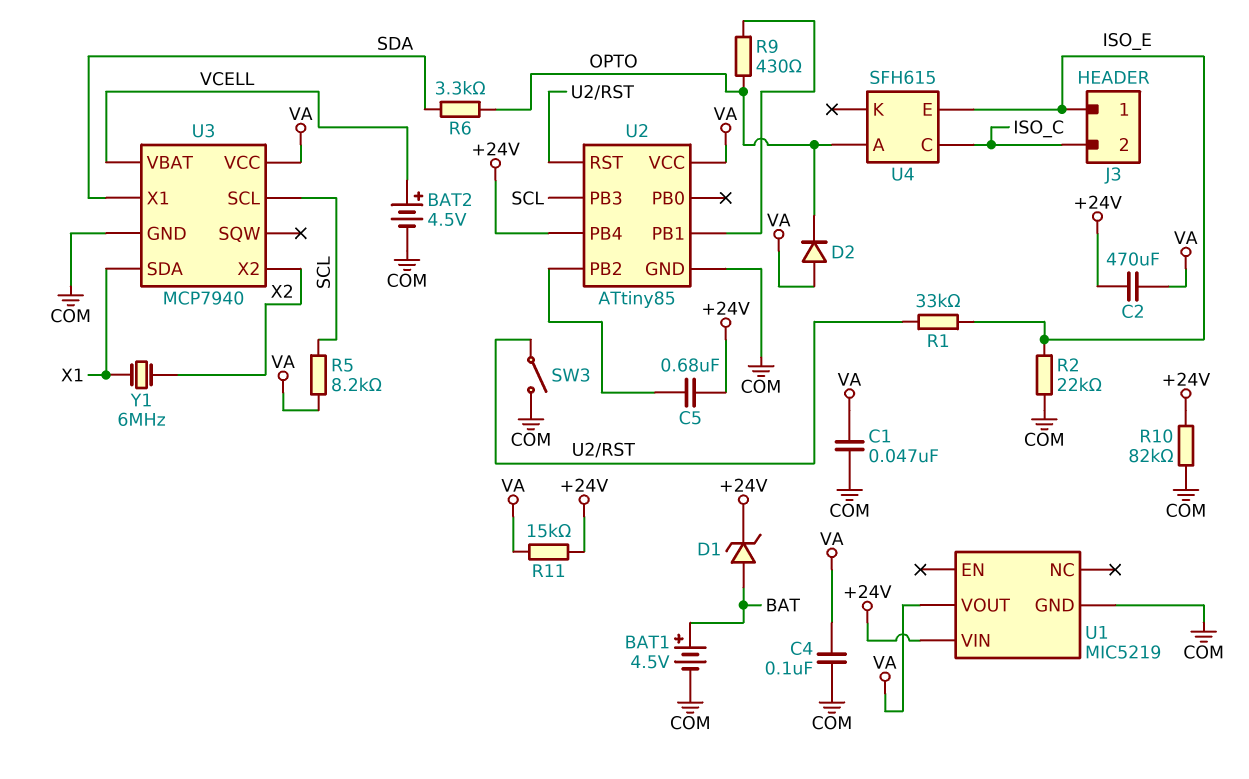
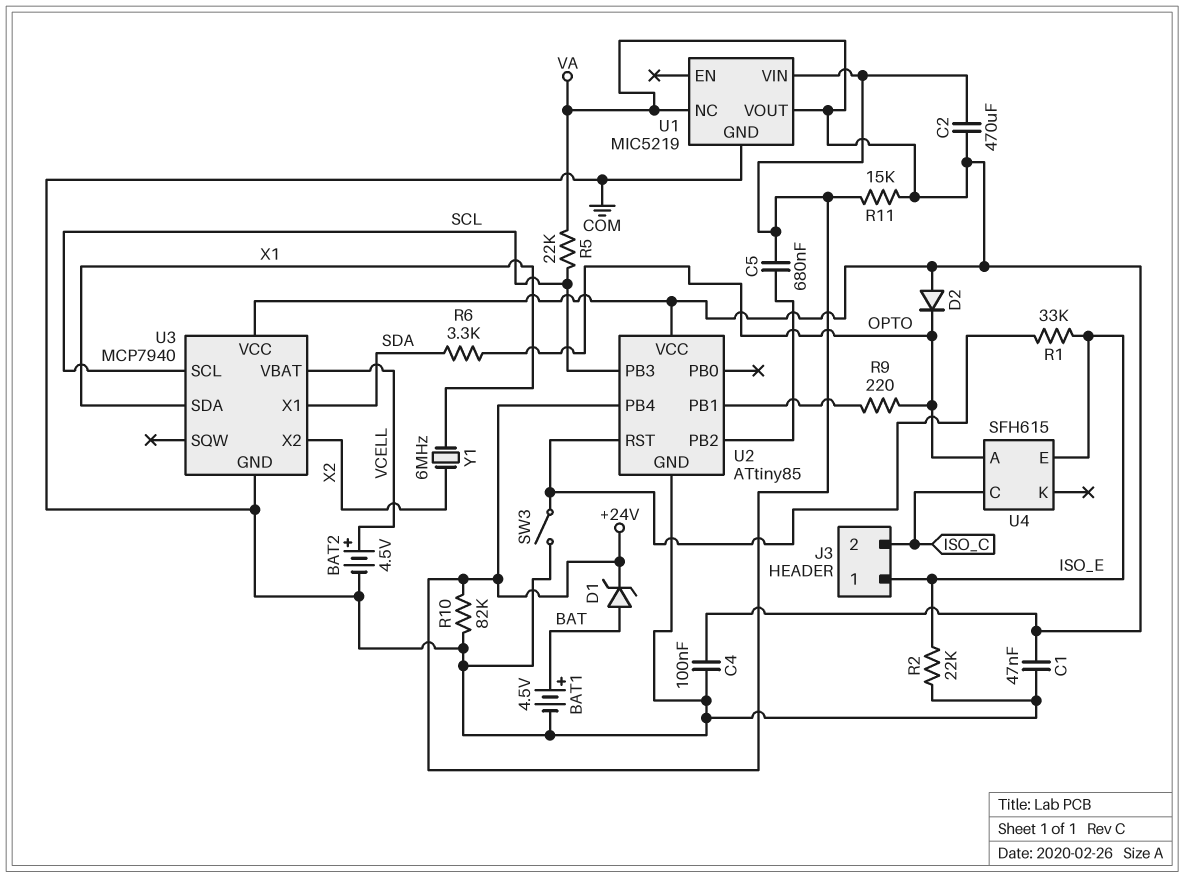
R5: 8.2k (SCL, VA) -> 22k (SCL, VA)
R9: 430 (OPTO, U2/PB1) -> 220 (OPTO, U2/PB1)
U1 pin NC: none -> VA

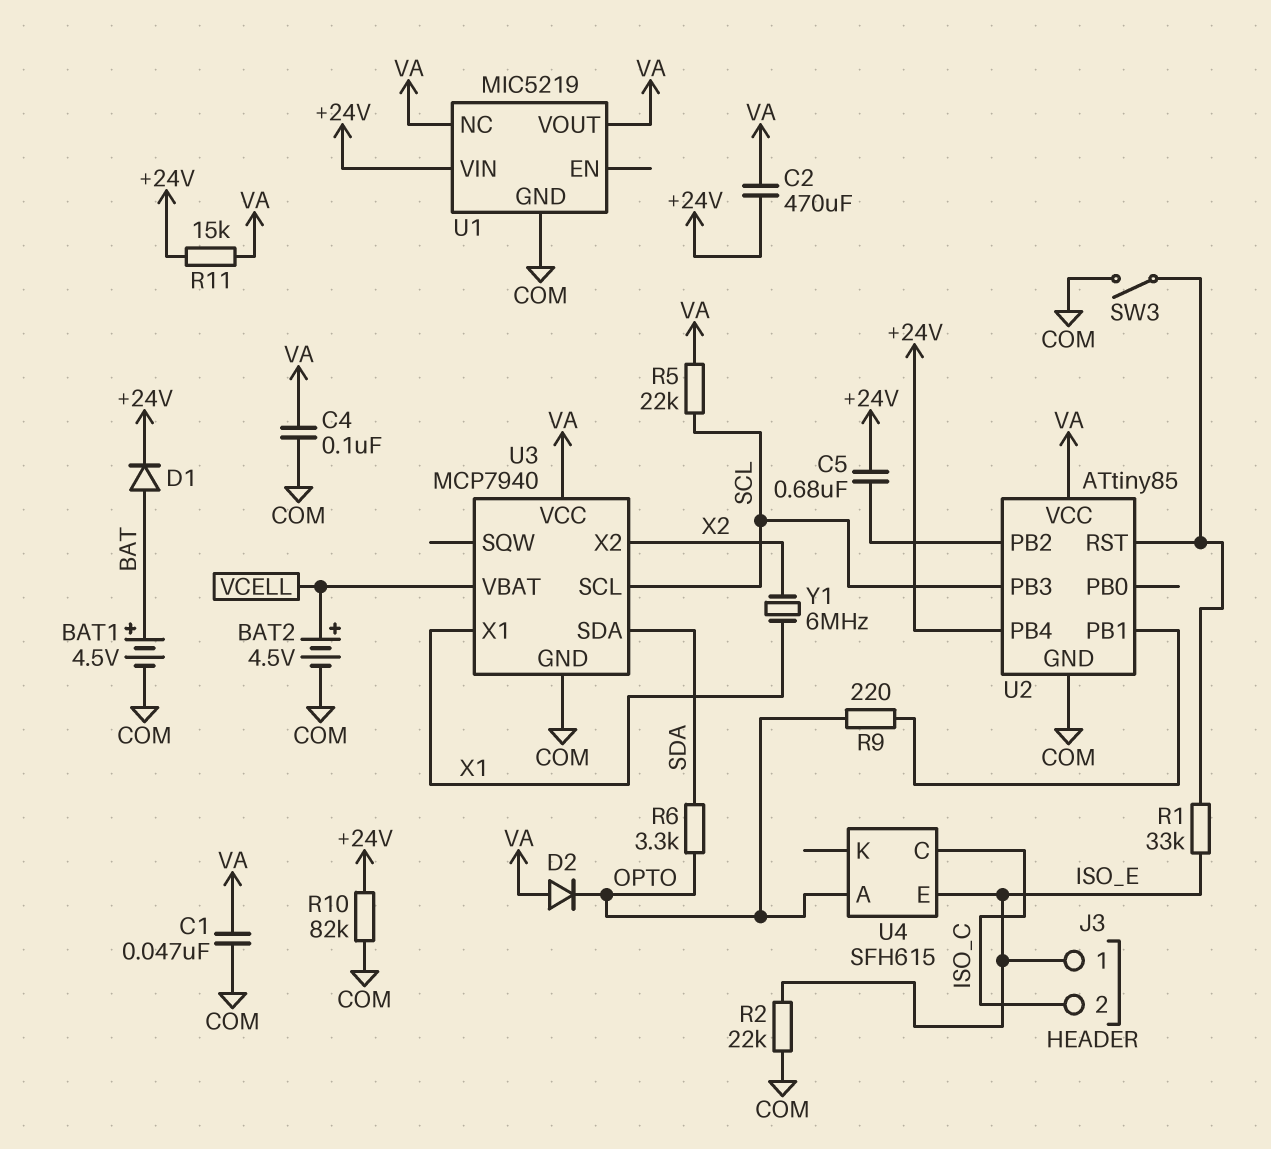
D1: zener (A BAT, K +24V) -> diode (A BAT, K +24V)
U3 pin SDA: X1 -> SDA
U3 pin X1: SDA -> X1

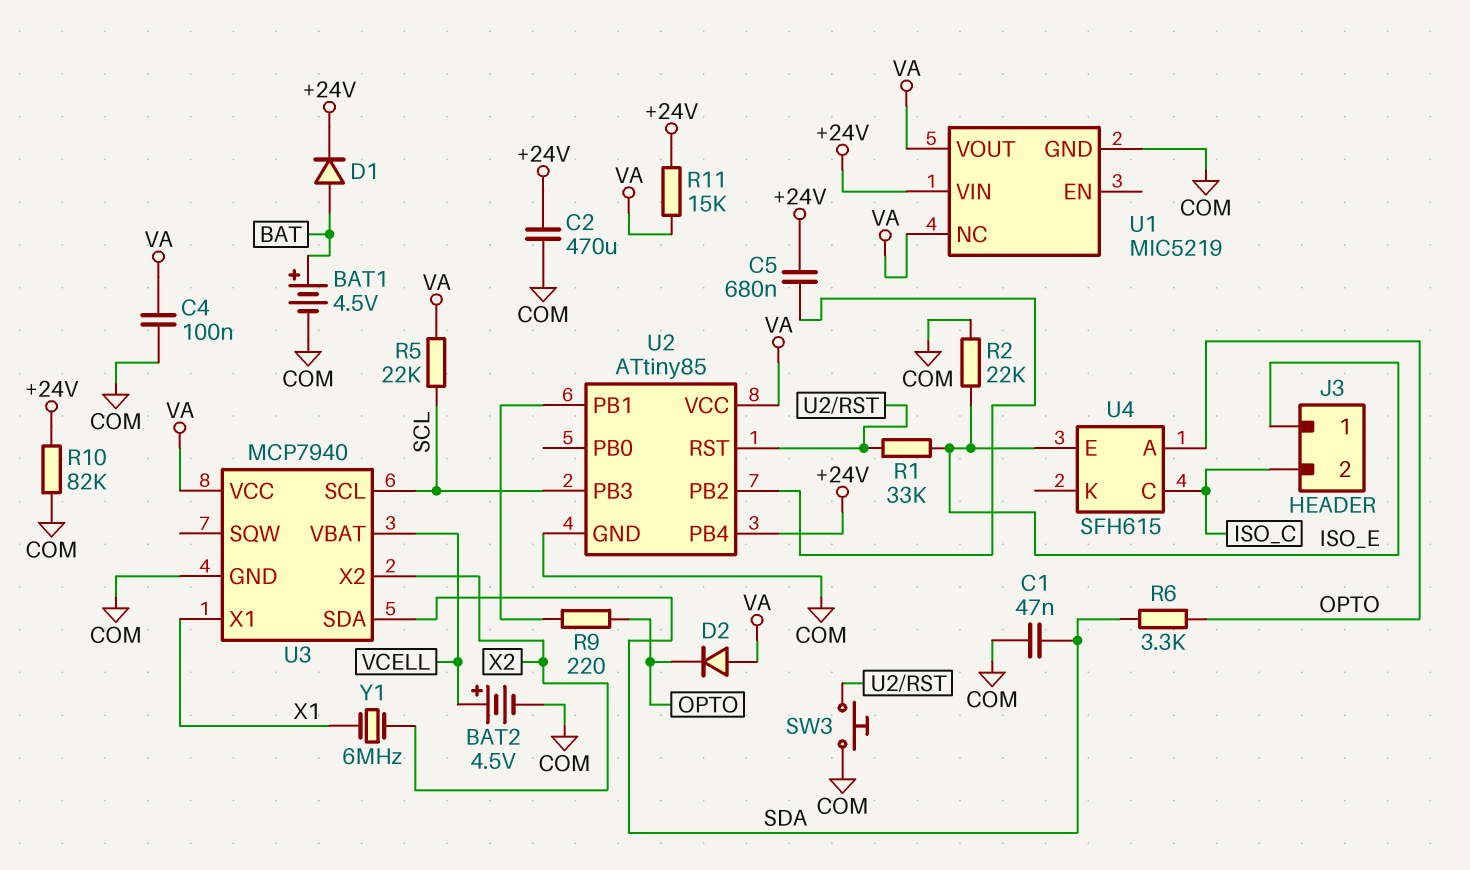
C1: 47nF (COM, VA) -> 47nF (COM, SDA)
C2: 470uF (+24V, VA) -> 470uF (+24V, COM)
SW3: switch (COM, U2/RST) -> button (COM, U2/RST)

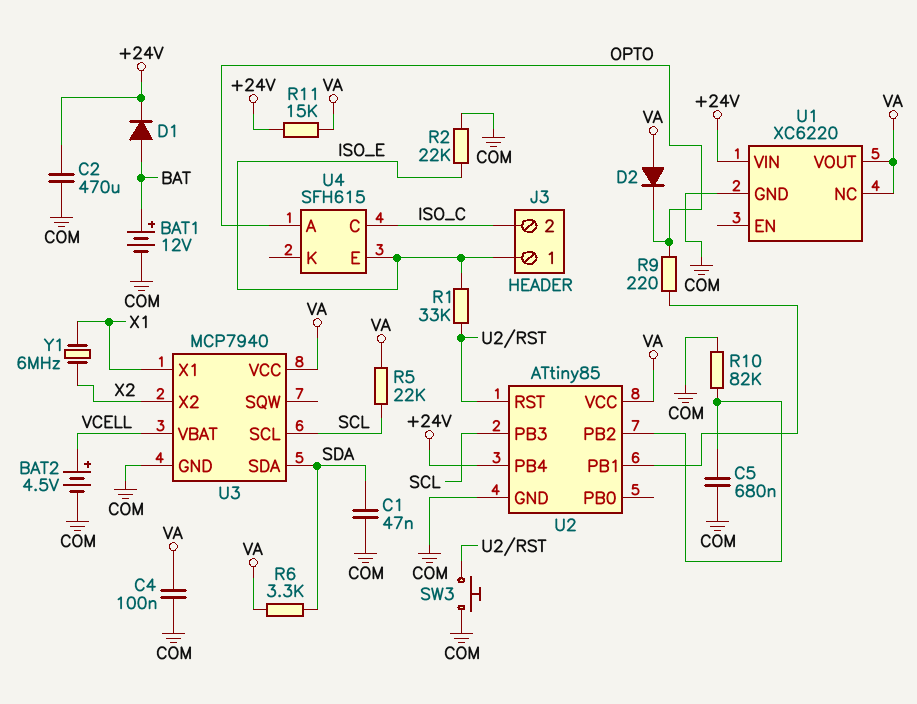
BAT1: 4.5V (plus BAT, minus COM) -> 12V (plus BAT, minus COM)
C5: 680nF (+24V, U2/PB2) -> 680nF (COM, U2/PB2)
R6: 3.3k (OPTO, SDA) -> 3.3k (SDA, VA)
R10: 82k (+24V, COM) -> 82k (COM, U2/PB2)
U1: MIC5219 -> XC6220

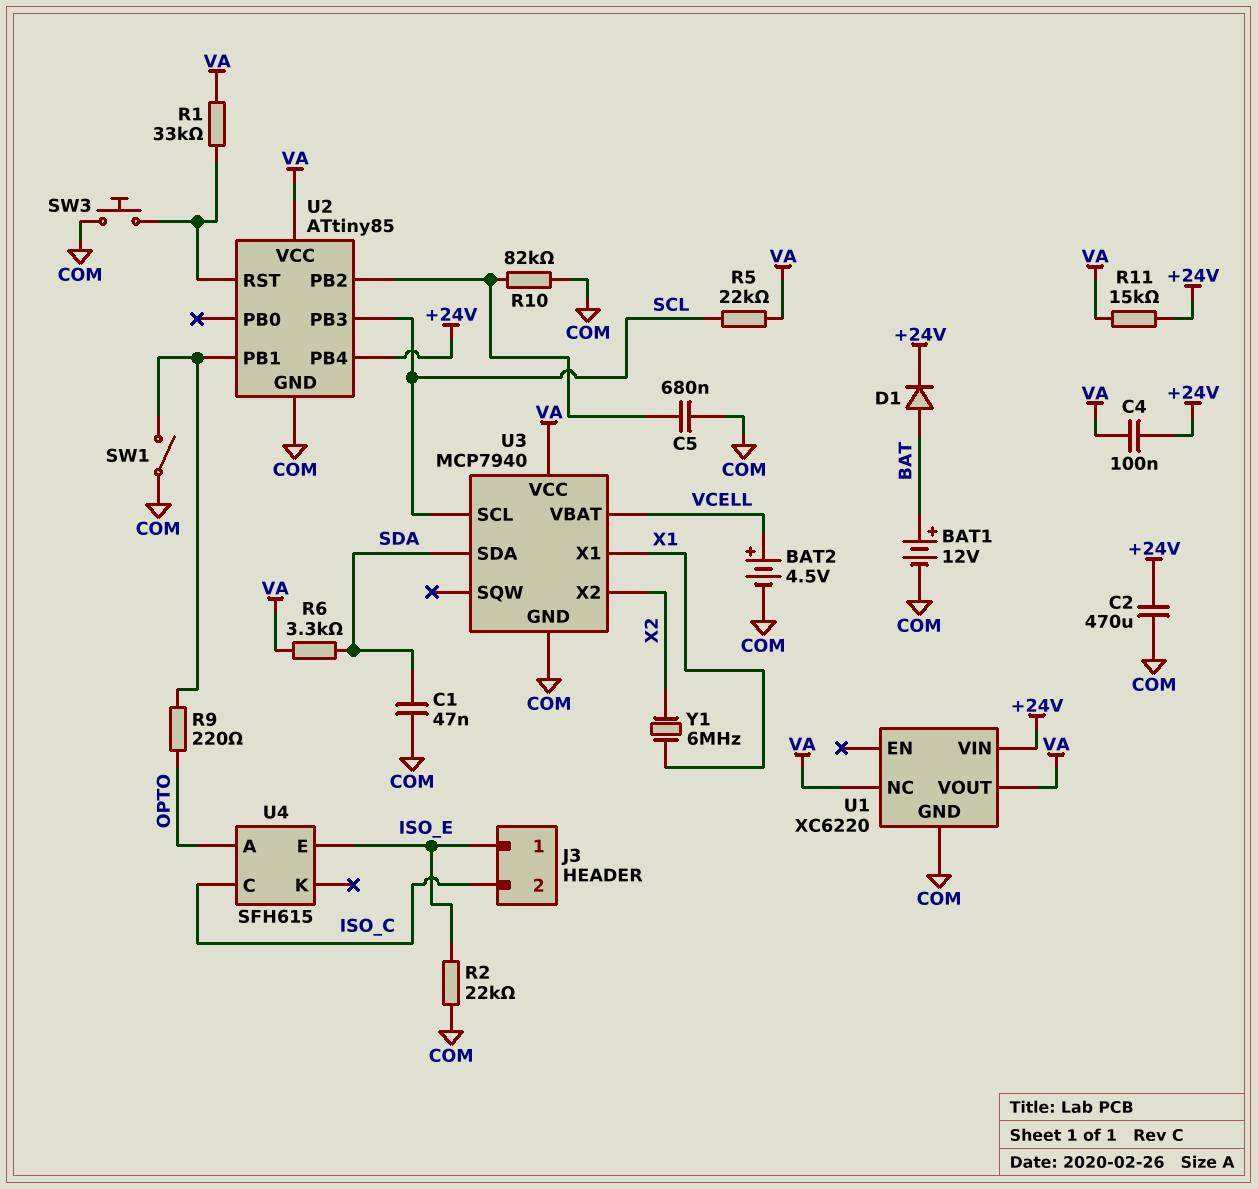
C4: 100nF (COM, VA) -> 100nF (+24V, VA)
D2: diode (A VA, K OPTO) -> none
R1: 33k (ISO_E, U2/RST) -> 33k (U2/RST, VA)
SW1: none -> switch (COM, U2/PB1)

